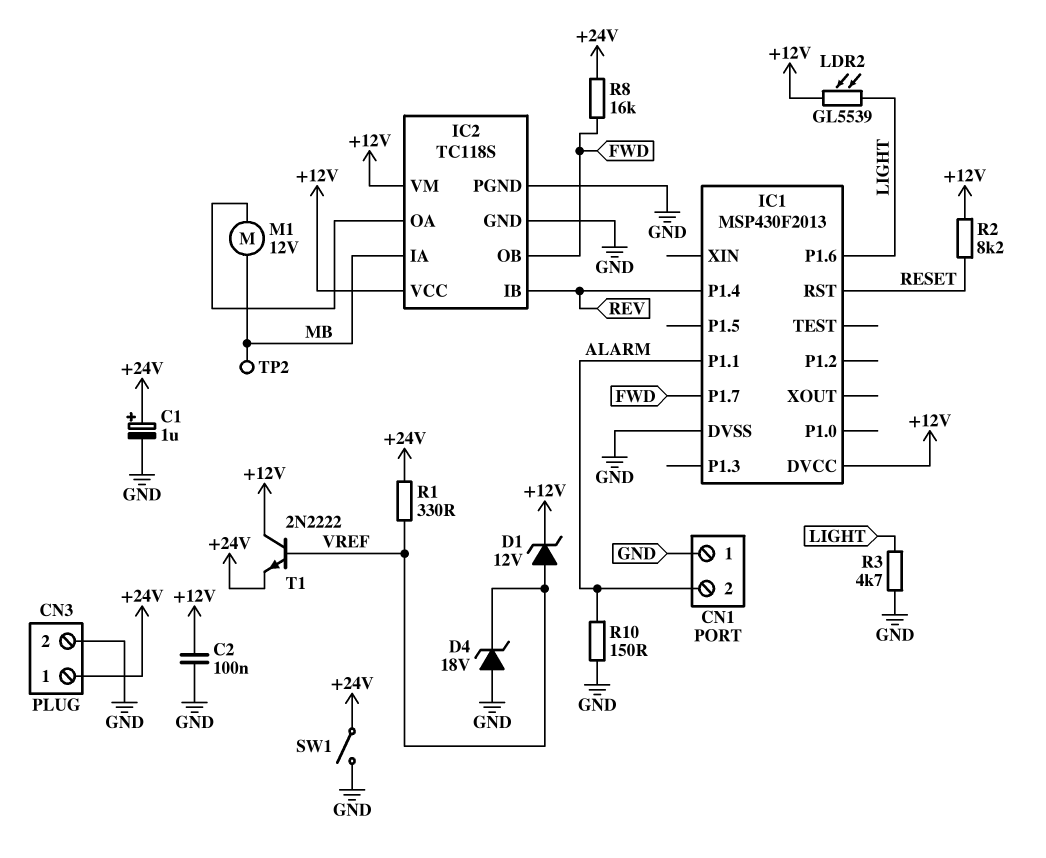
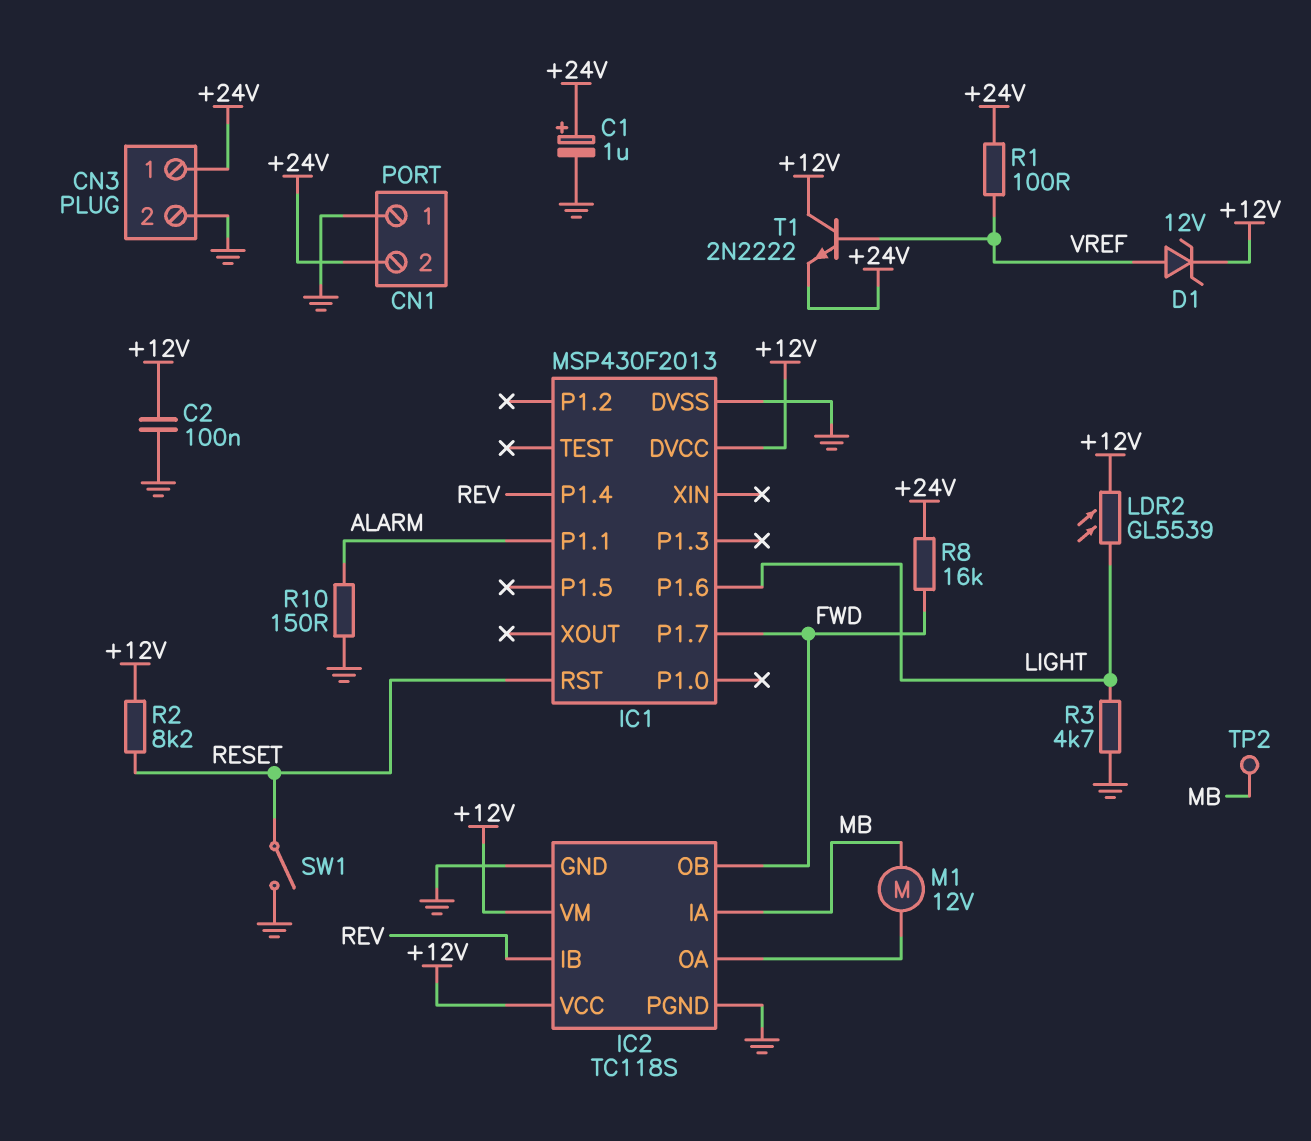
CN1 pin 2: ALARM -> +24V
D4: zener 18V (A GND, K VREF) -> none
R1: 330 (+24V, VREF) -> 100 (+24V, VREF)
SW1: switch (+24V, GND) -> switch (GND, RESET)

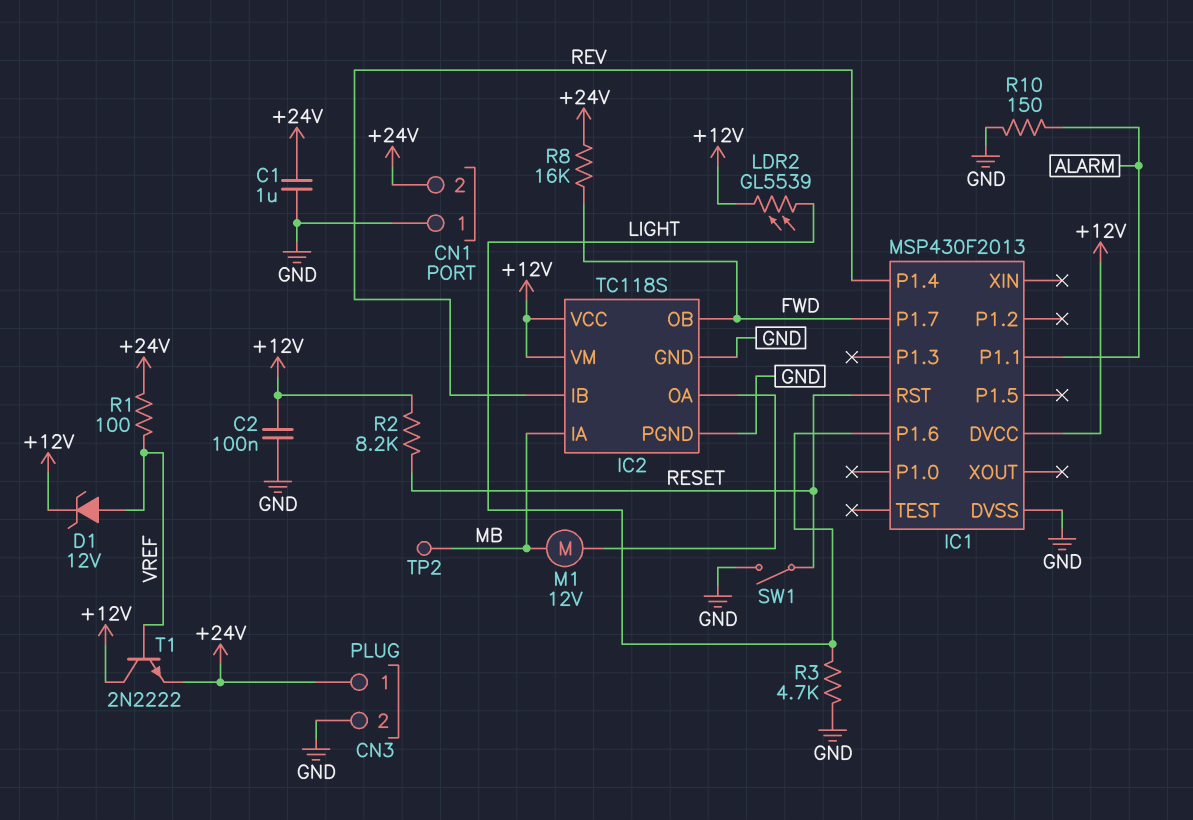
C1: 1uF (plus +24V, minus GND) -> 1uF (+24V, GND)

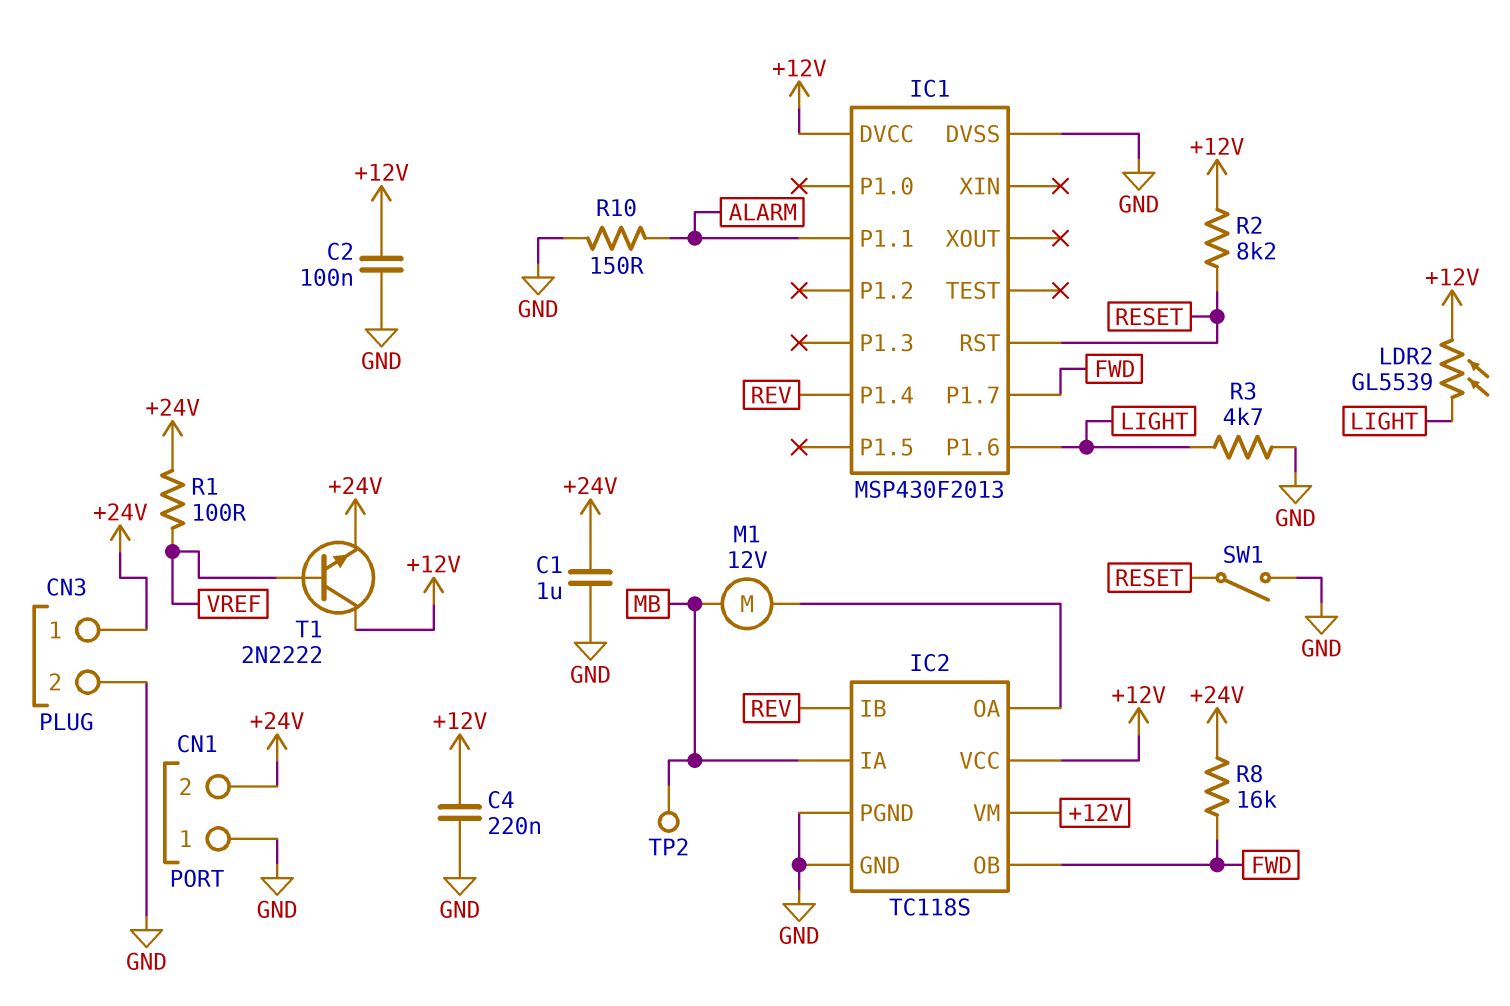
C4: none -> 220nF (+12V, GND)
D1: zener 12V (A VREF, K +12V) -> none

